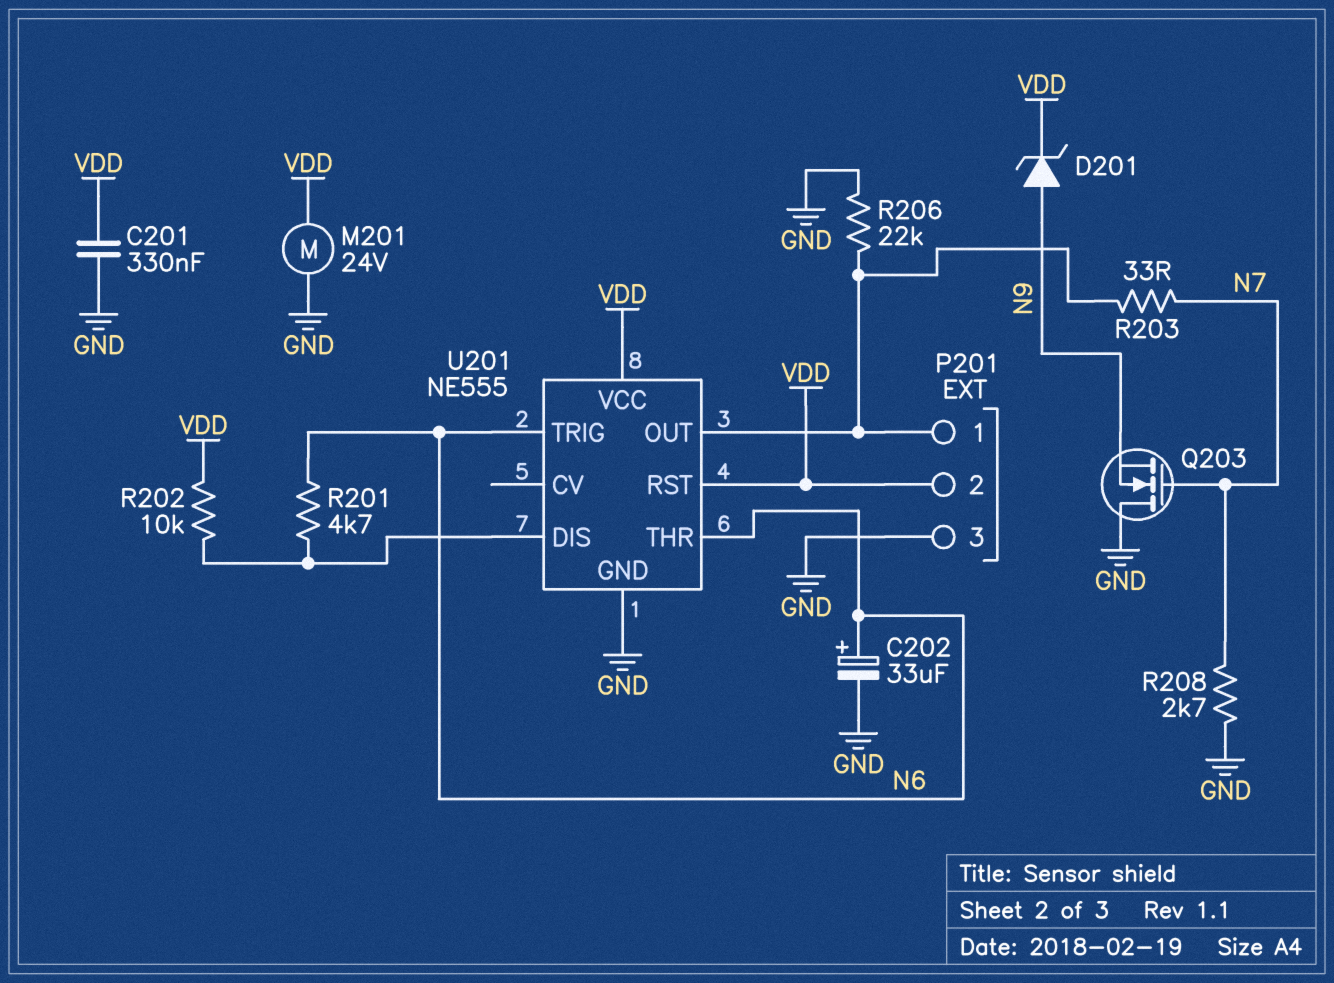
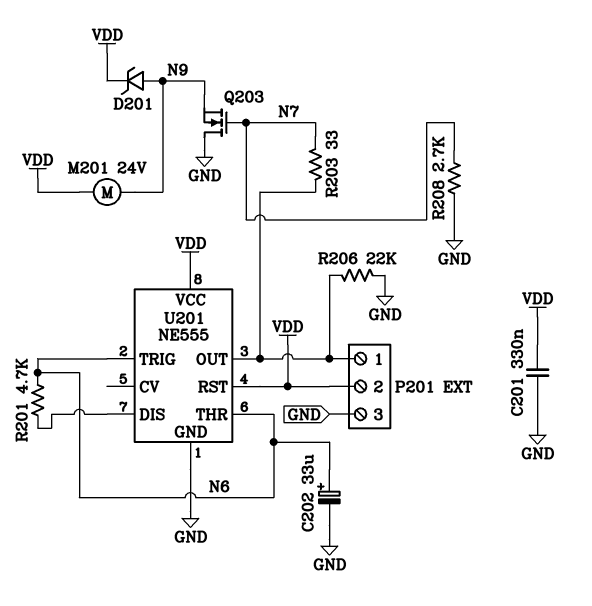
M201: motor 24V (GND, VDD) -> motor 24V (N9, VDD)
R202: 10k (U201/DIS, VDD) -> none

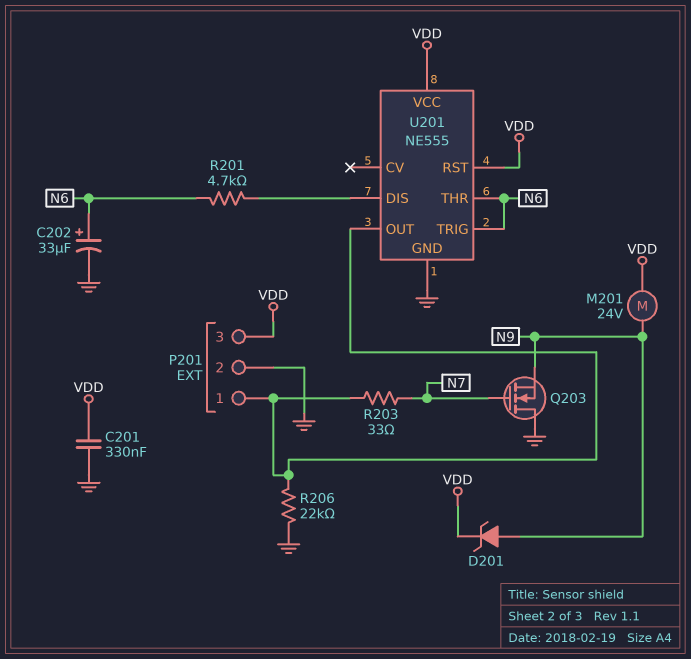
P201 pin 2: VDD -> GND
P201 pin 3: GND -> VDD
R208: 2.7k (GND, N7) -> none

